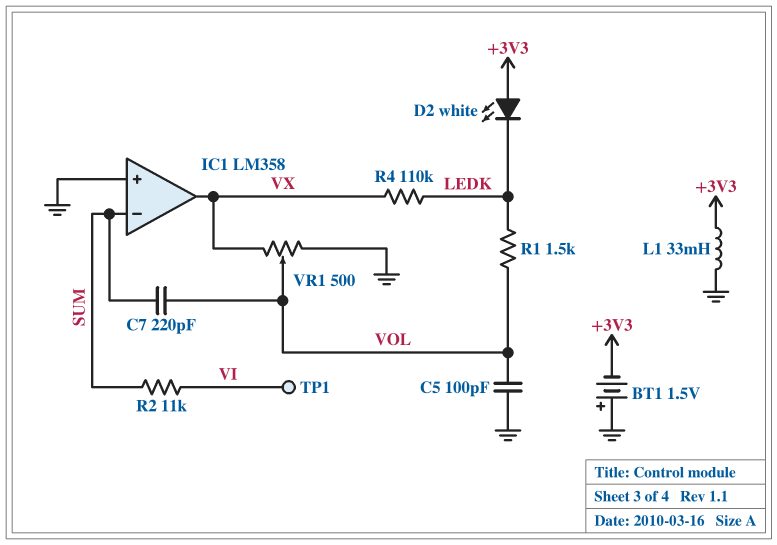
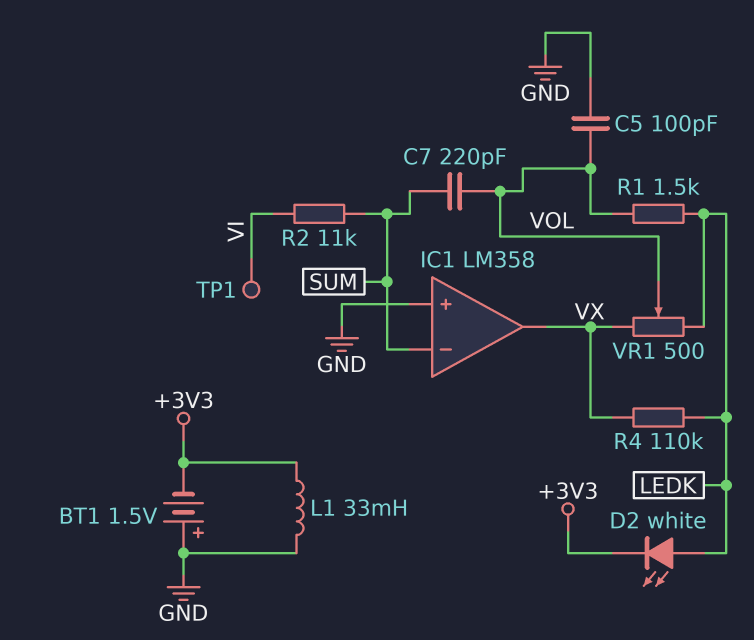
D2: LED white (A +3V3, K LEDK) -> LED white (A LEDK, K +3V3)
VR1: 500 (GND, VX, wiper VOL) -> 500 (LEDK, VX, wiper VOL)

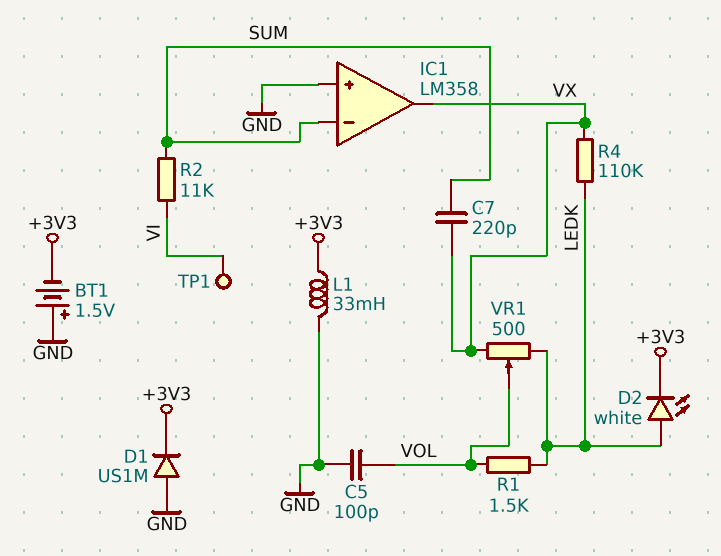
C7: 220pF (SUM, VOL) -> 220pF (SUM, VX)
D1: none -> diode US1M (A GND, K +3V3)

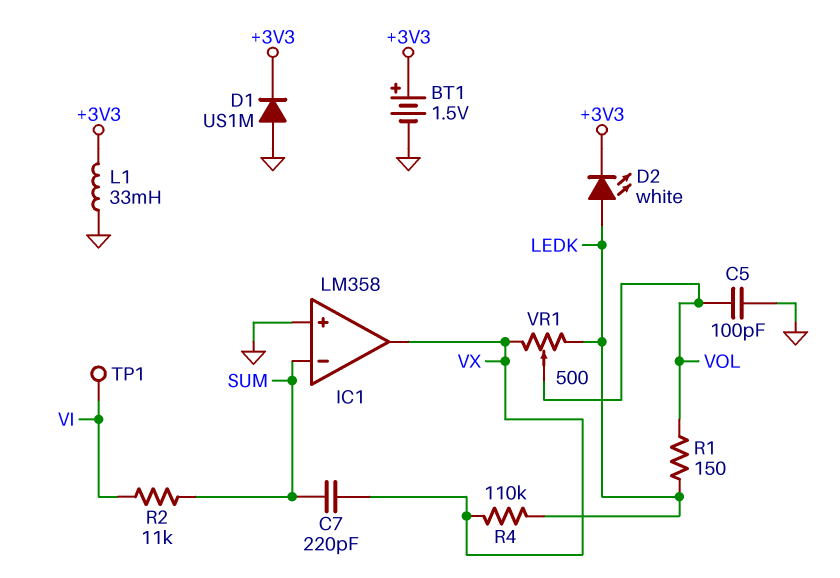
BT1: 1.5V (plus GND, minus +3V3) -> 1.5V (plus +3V3, minus GND)
R1: 1.5k (LEDK, VOL) -> 150 (LEDK, VOL)

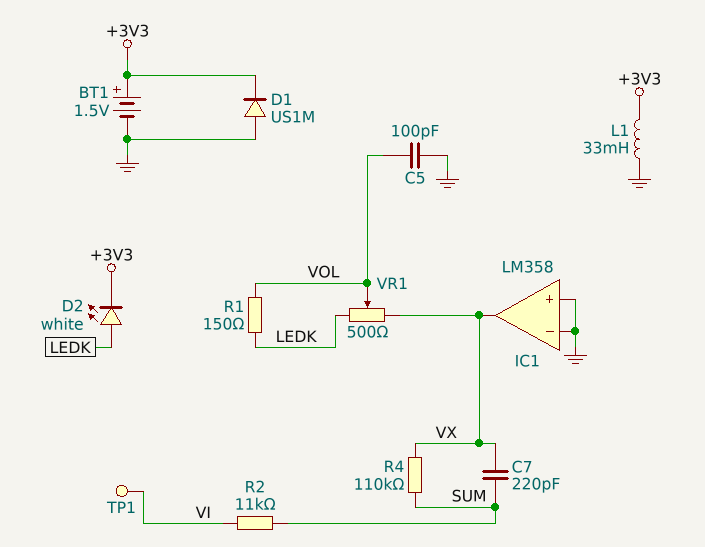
IC1 pin in-: SUM -> GND
R4: 110k (LEDK, VX) -> 110k (SUM, VX)

